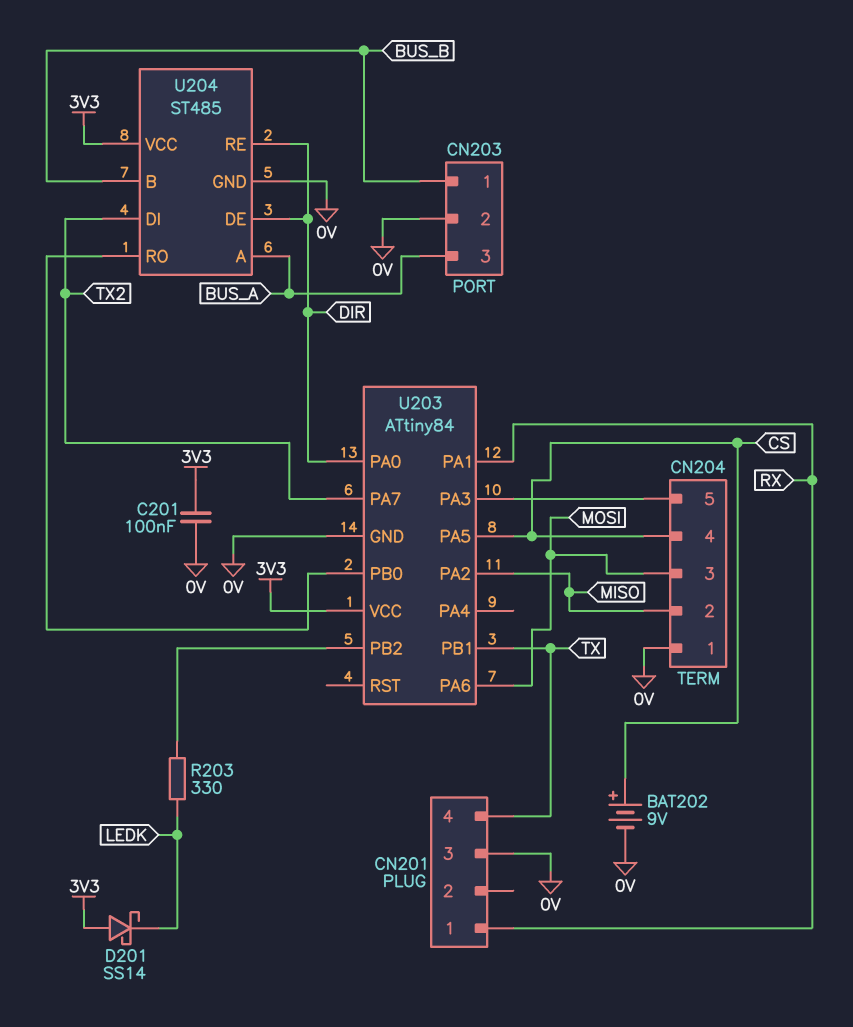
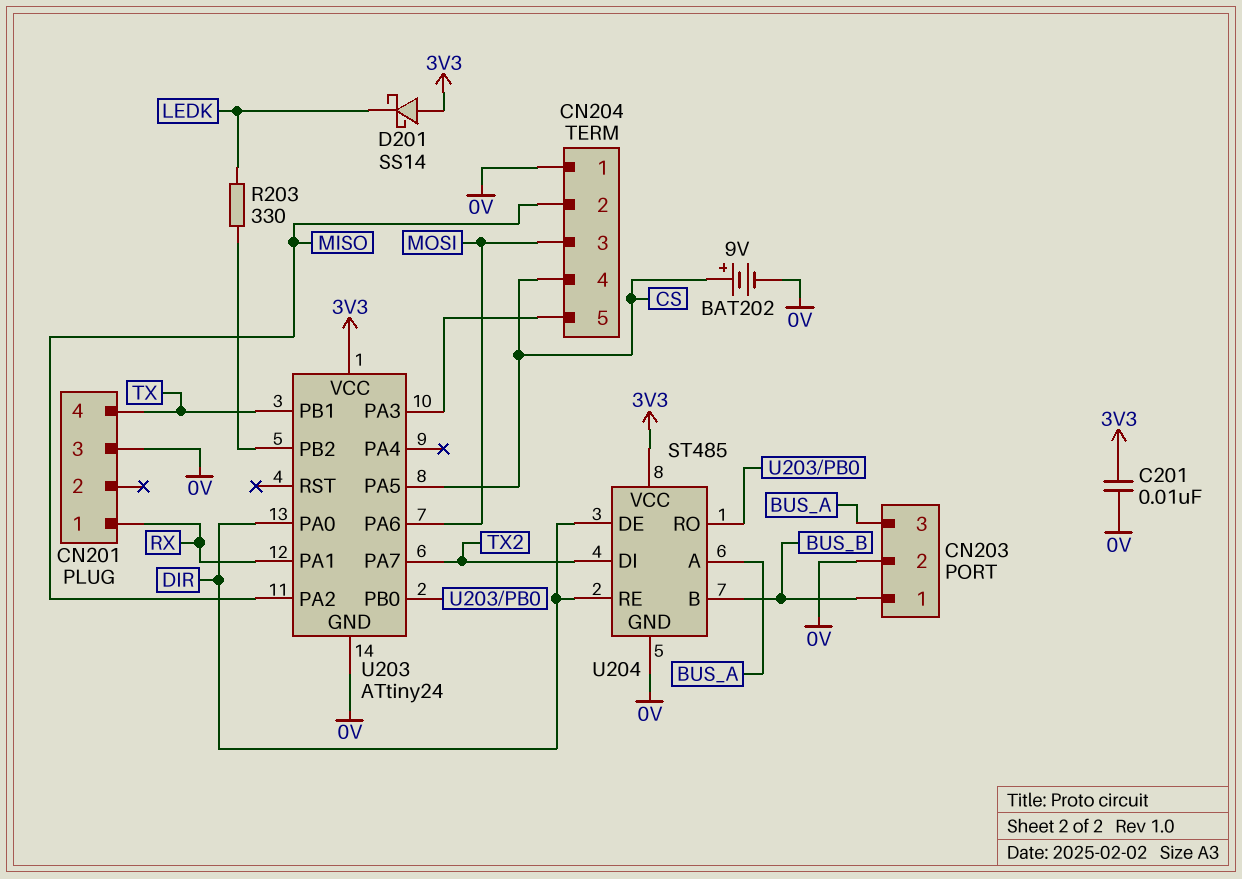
C201: 100nF (0V, 3V3) -> 10nF (0V, 3V3)
U203: ATtiny84 -> ATtiny24

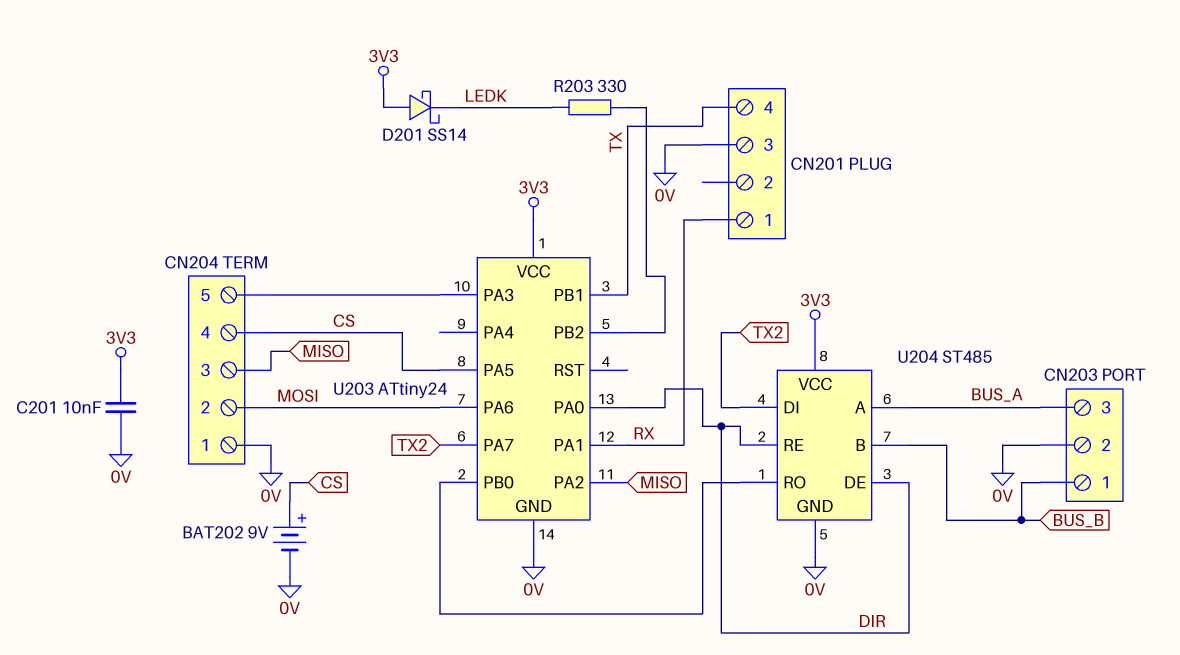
CN204 pin 2: MISO -> MOSI
CN204 pin 3: MOSI -> MISO

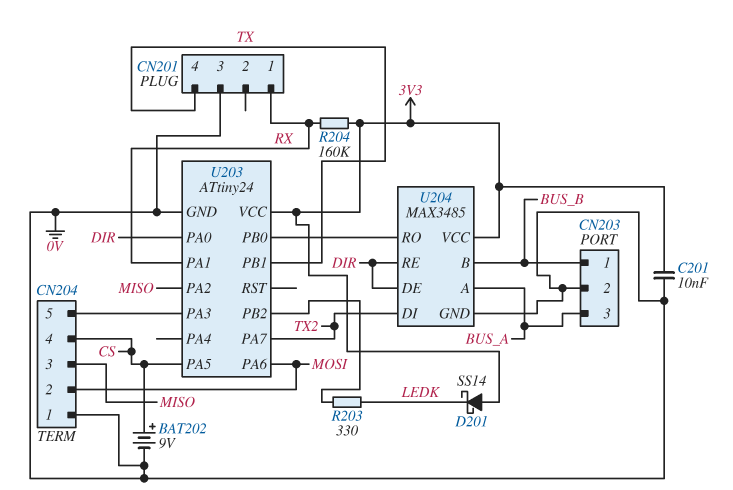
R204: none -> 160k (3V3, RX)
U204: ST485 -> MAX3485

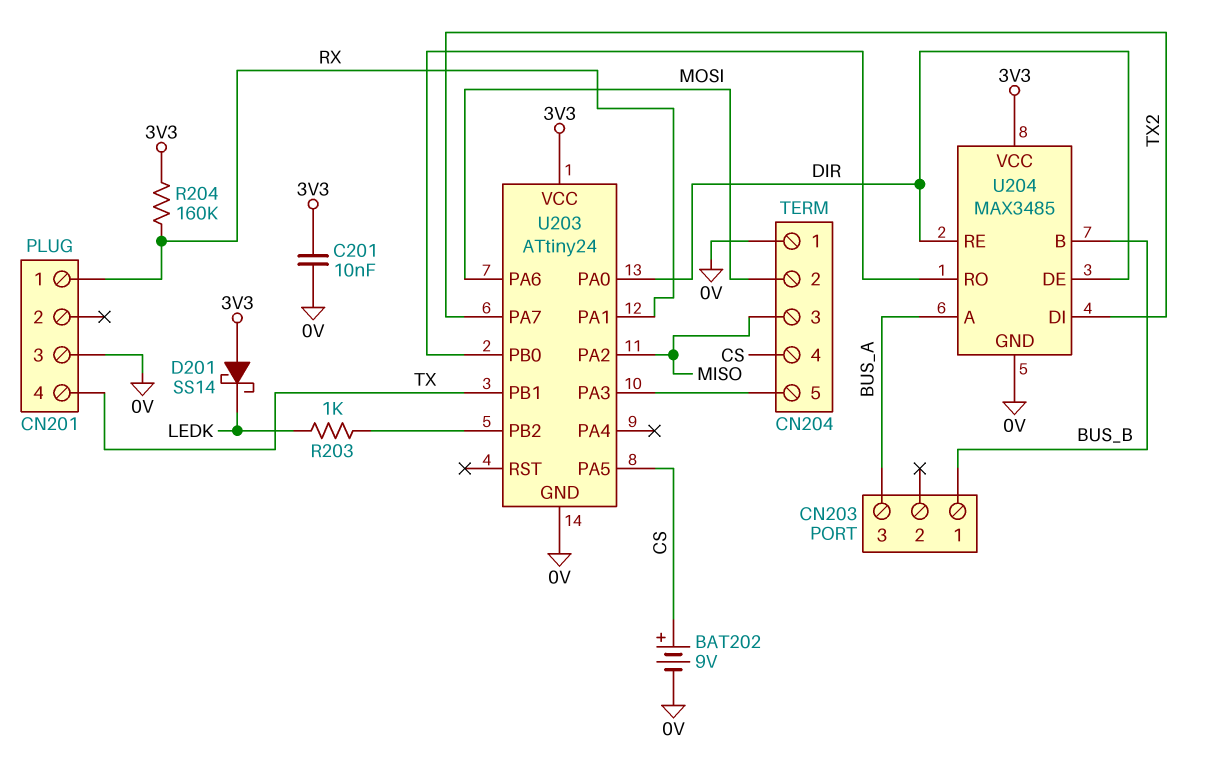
CN203 pin 2: 0V -> none
R203: 330 (LEDK, U203/PB2) -> 1k (LEDK, U203/PB2)

